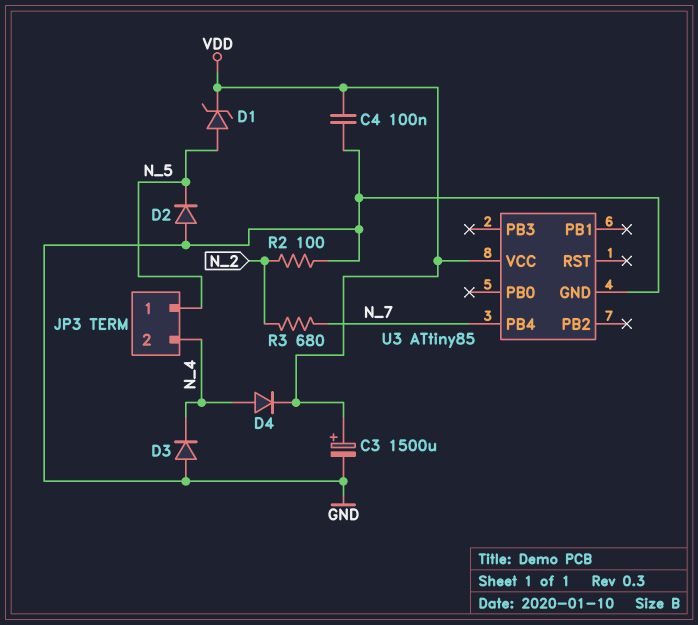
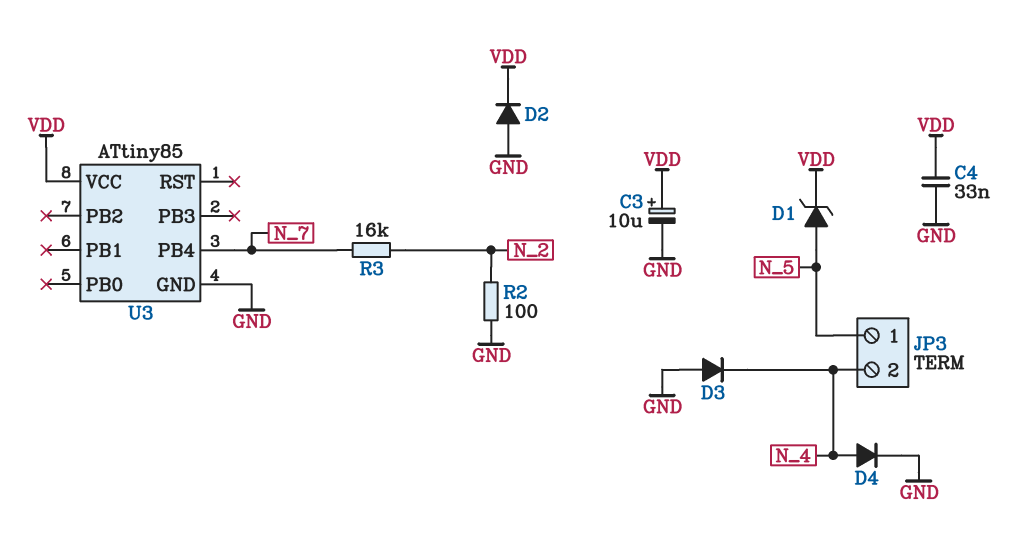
C3: 1500uF (plus VDD, minus GND) -> 10uF (plus VDD, minus GND)
C4: 100nF (GND, VDD) -> 33nF (GND, VDD)
D2: diode (A GND, K N_5) -> diode (A GND, K VDD)
D4: diode (A N_4, K VDD) -> diode (A N_4, K GND)
R3: 680 (N_2, N_7) -> 16k (N_2, N_7)

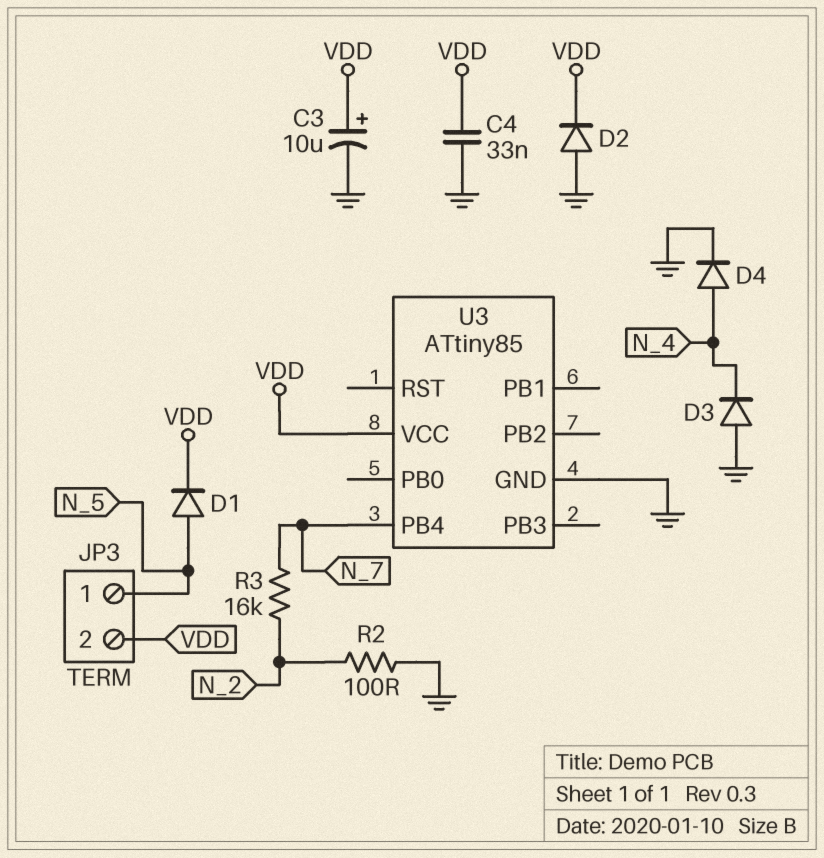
D1: zener (A N_5, K VDD) -> diode (A N_5, K VDD)
JP3 pin 2: N_4 -> VDD

